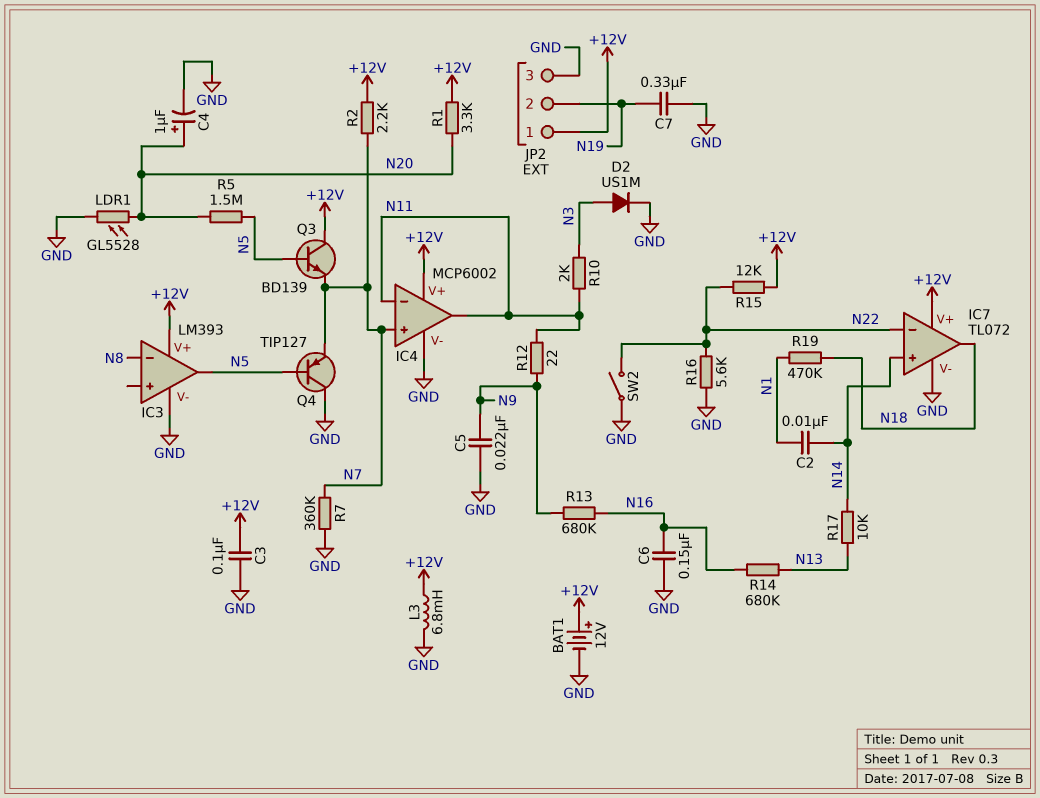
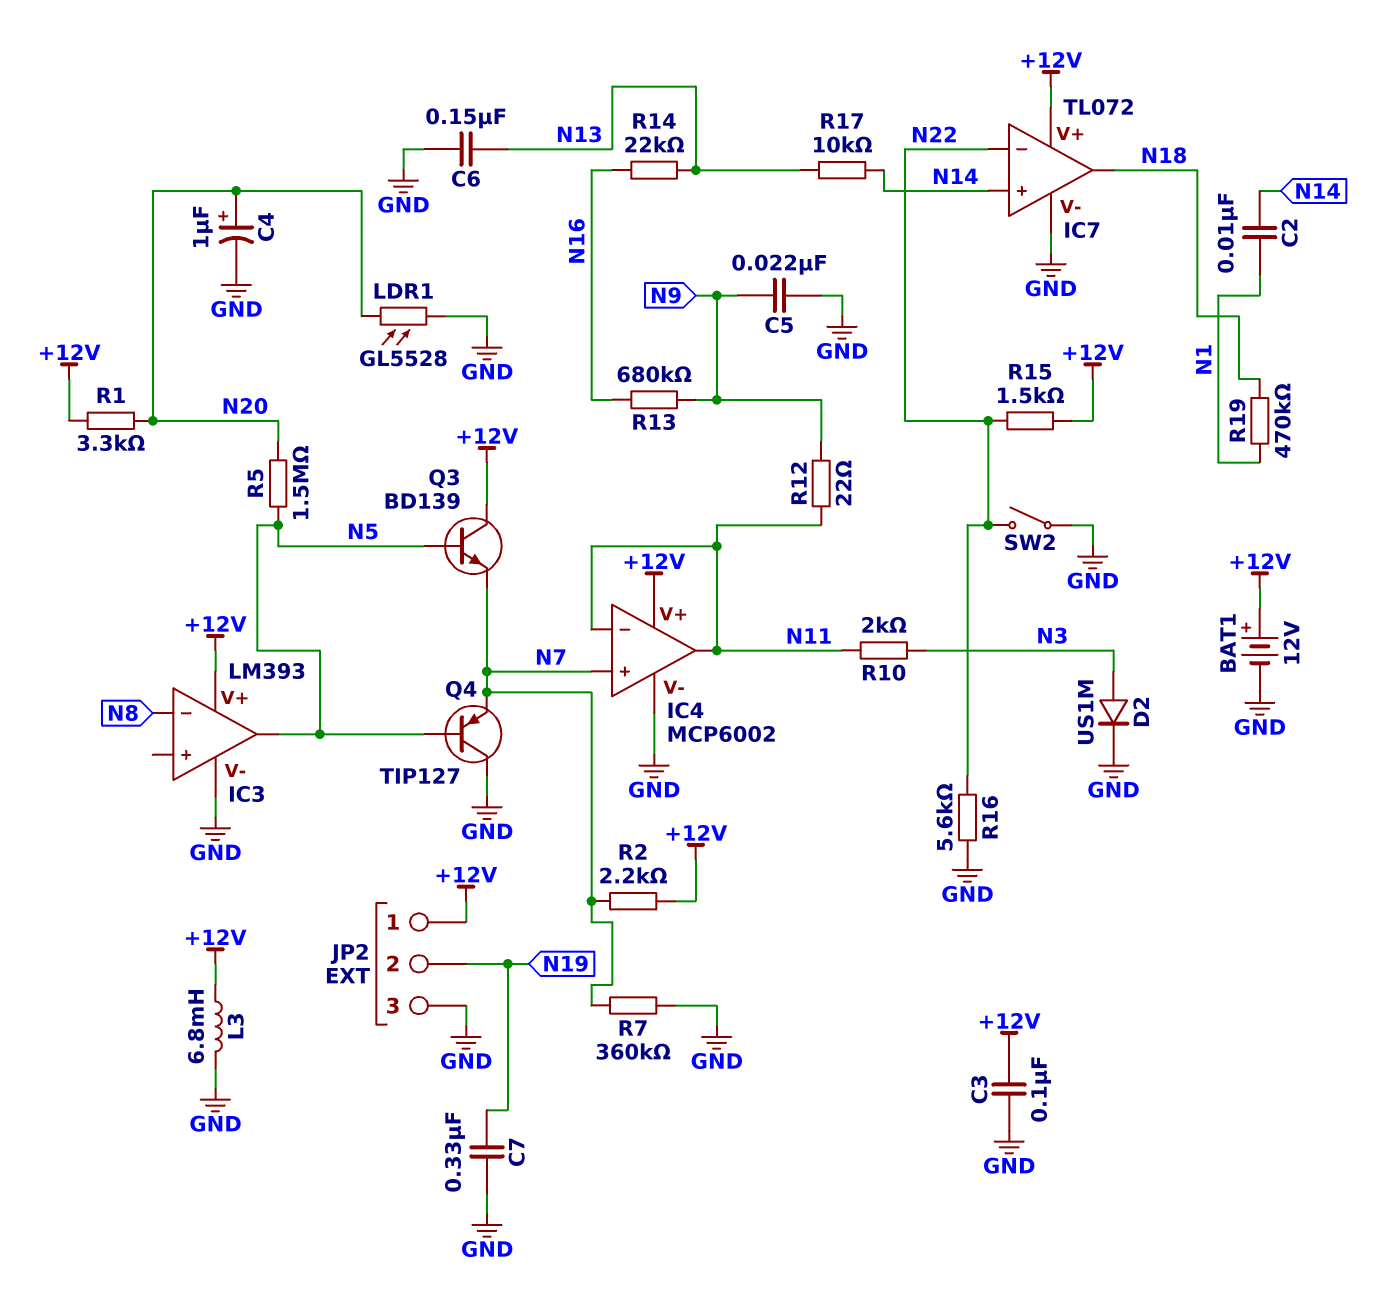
C6: 150nF (GND, N16) -> 150nF (GND, N13)
R14: 680k (N13, N16) -> 22k (N13, N16)
R15: 12k (+12V, N22) -> 1.5k (+12V, N22)

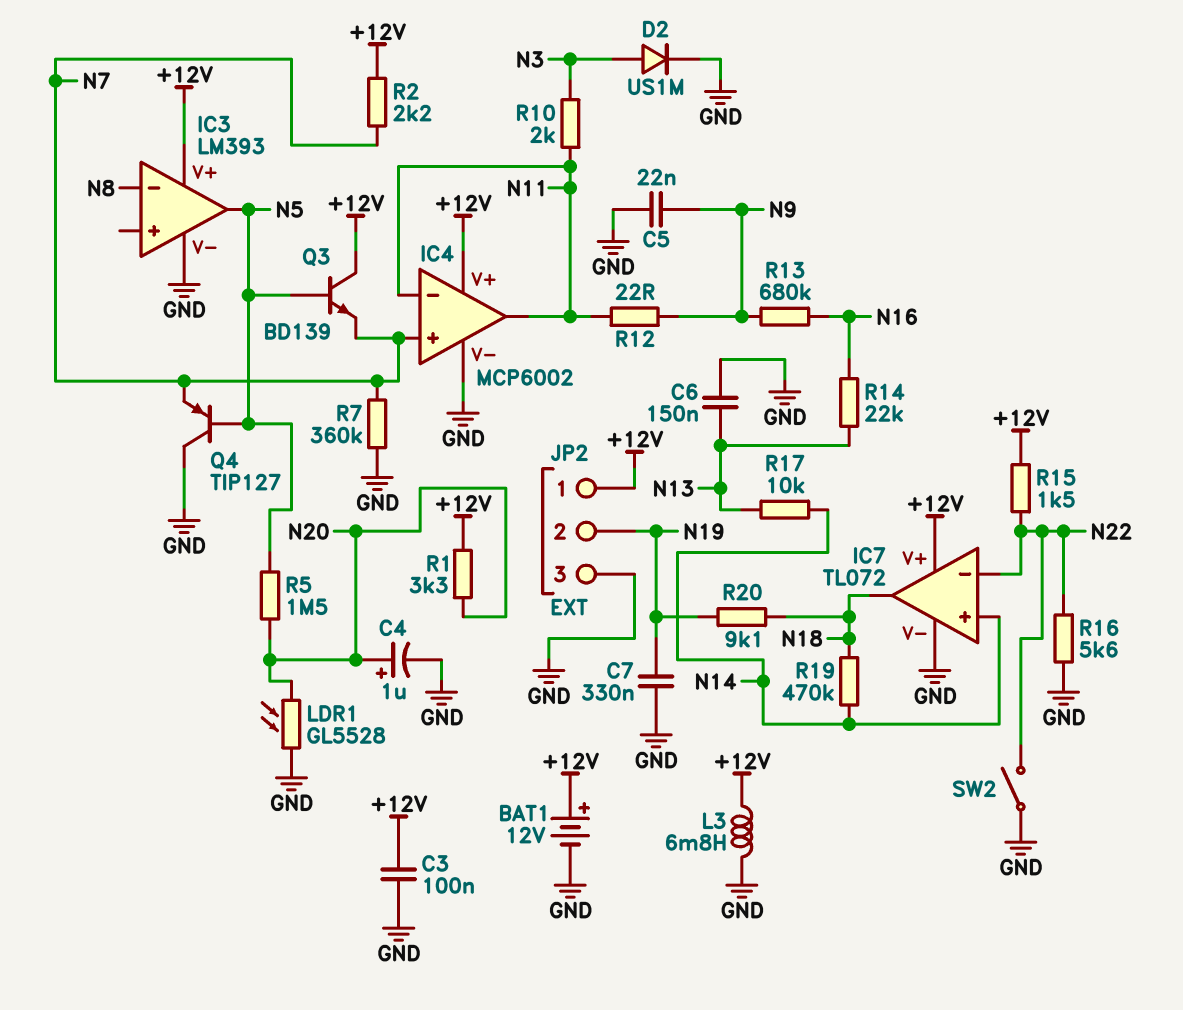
C2: 10nF (N1, N14) -> none
R19: 470k (N1, N18) -> 470k (N14, N18)
R20: none -> 9.1k (N18, N19)

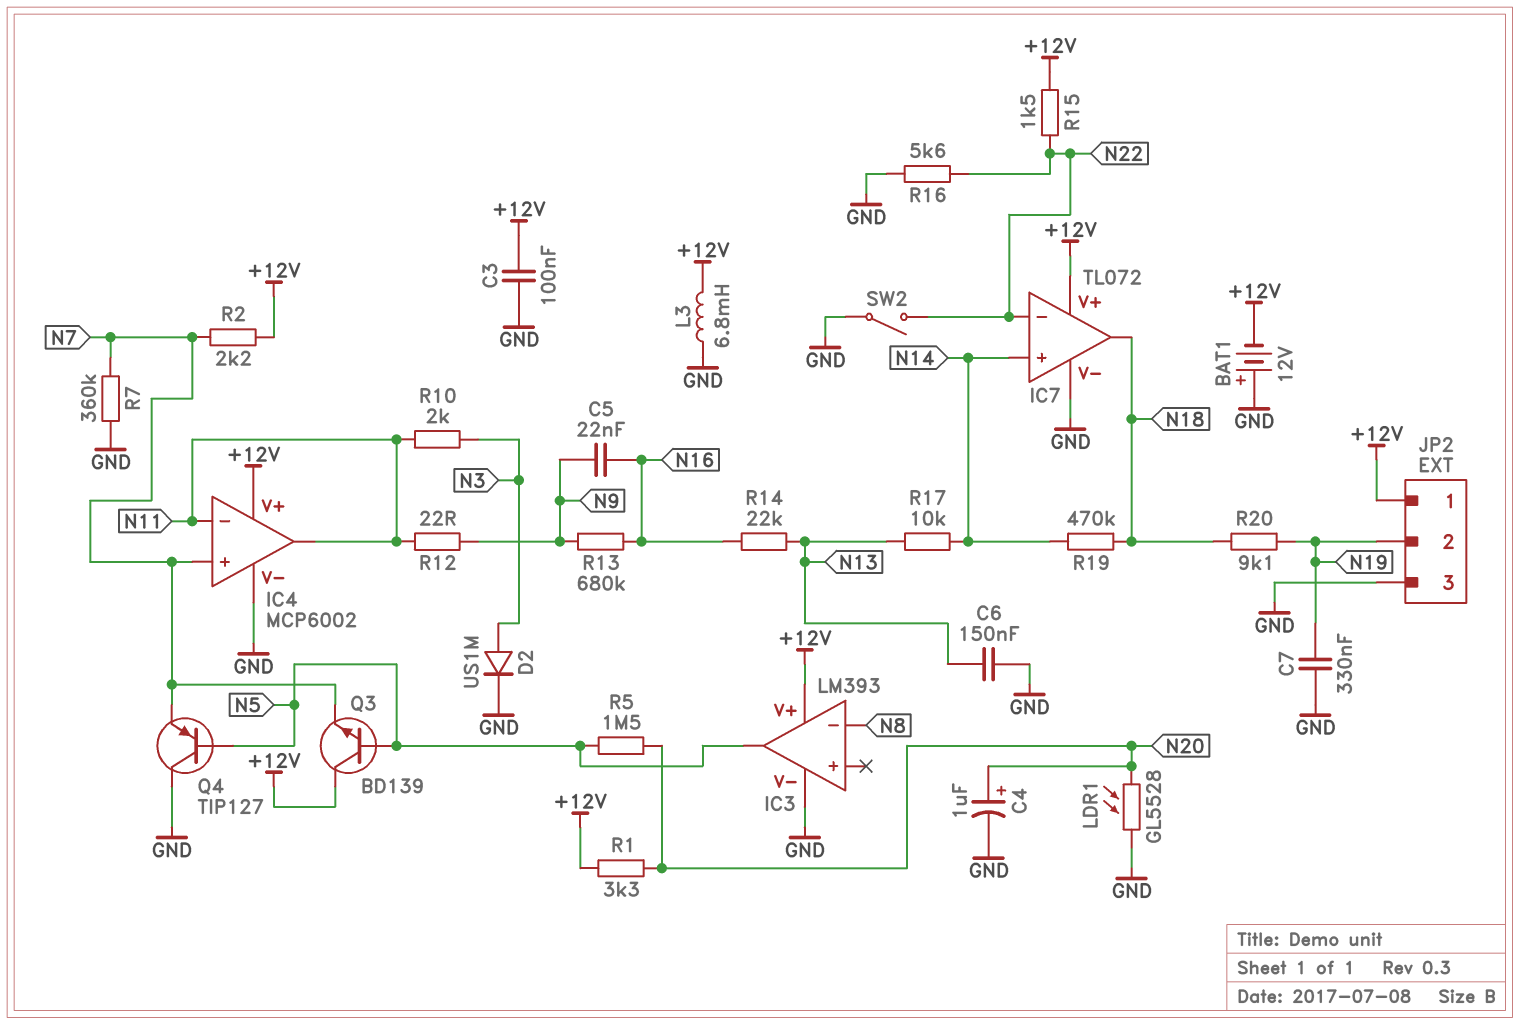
BAT1: 12V (plus +12V, minus GND) -> 12V (plus GND, minus +12V)
C5: 22nF (GND, N9) -> 22nF (N9, N16)

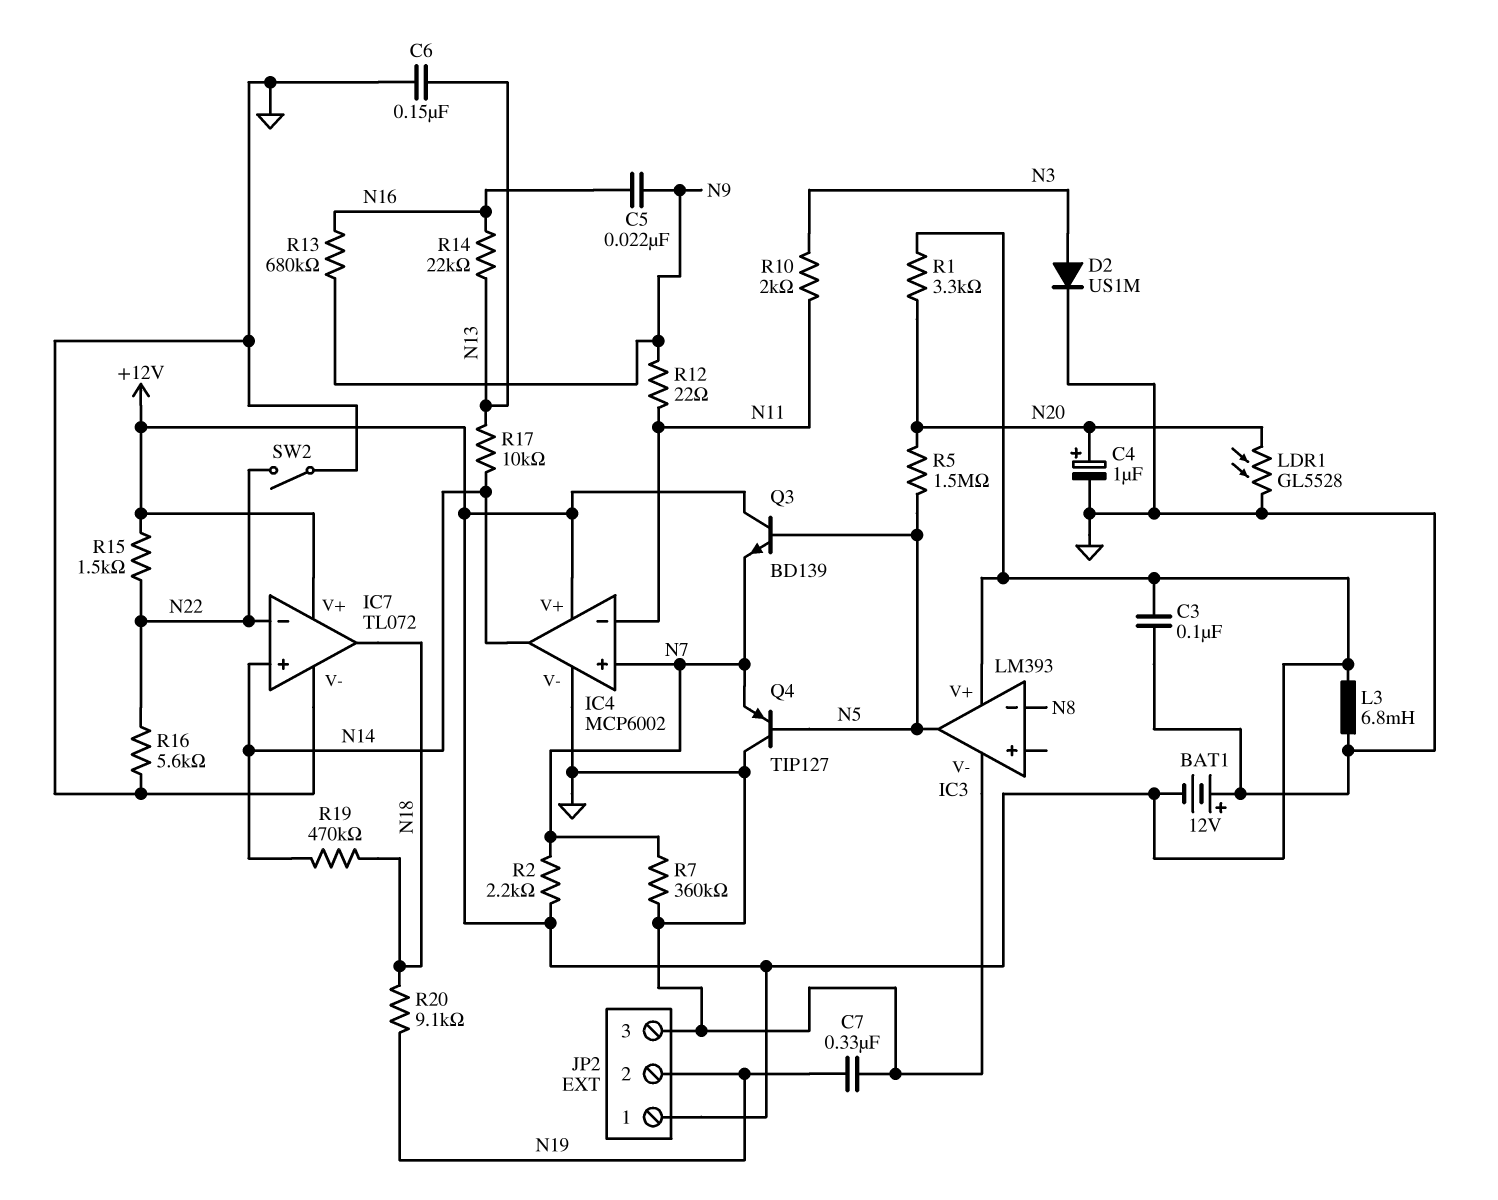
IC4 pin out: N11 -> N14

